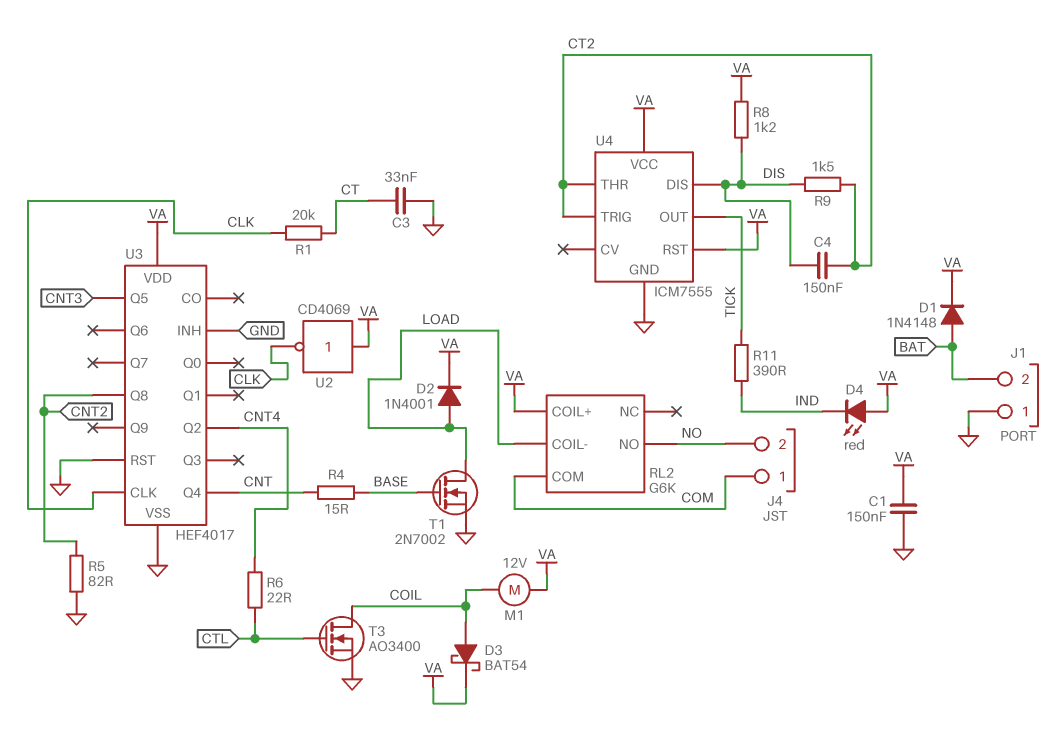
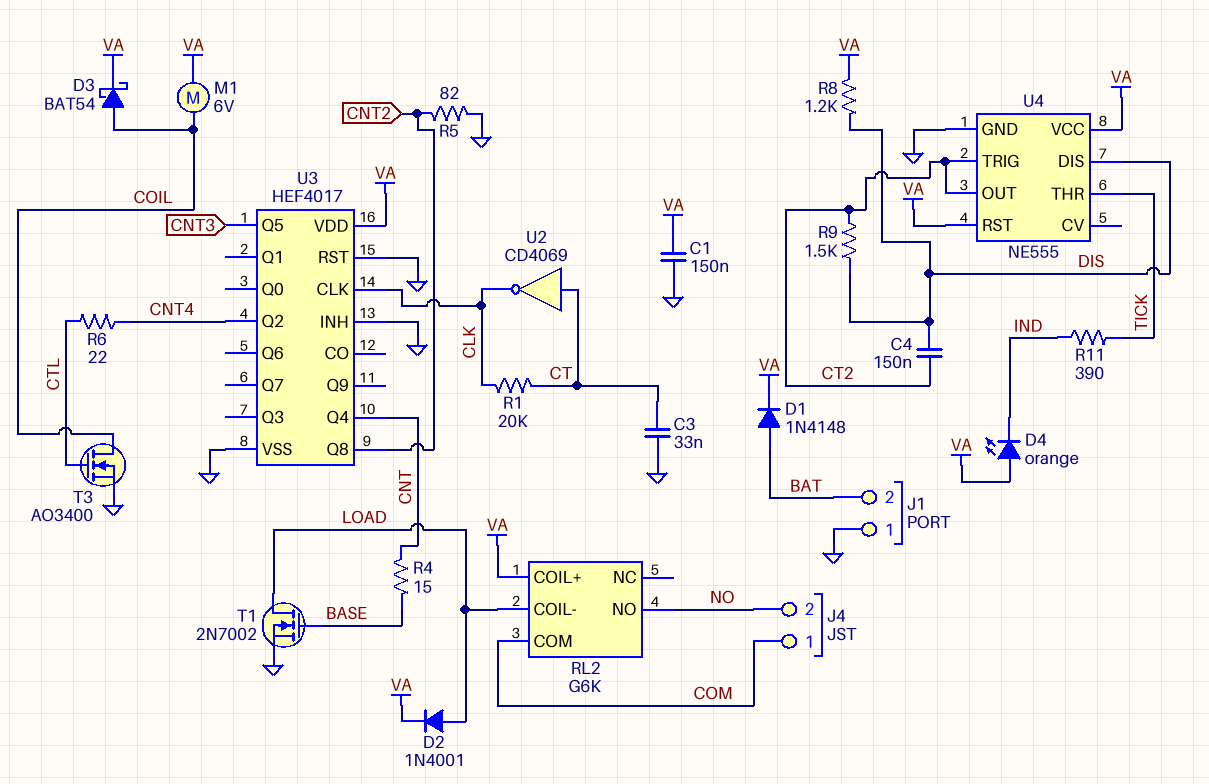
D4: LED red (A VA, K IND) -> LED orange (A VA, K IND)
M1: motor 12V (COIL, VA) -> motor 6V (COIL, VA)
U2: NOT CD4069 (in VA, out CLK) -> NOT CD4069 (in CT, out CLK)
U4: ICM7555 -> NE555
U4 pin OUT: TICK -> CT2
U4 pin THR: CT2 -> TICK

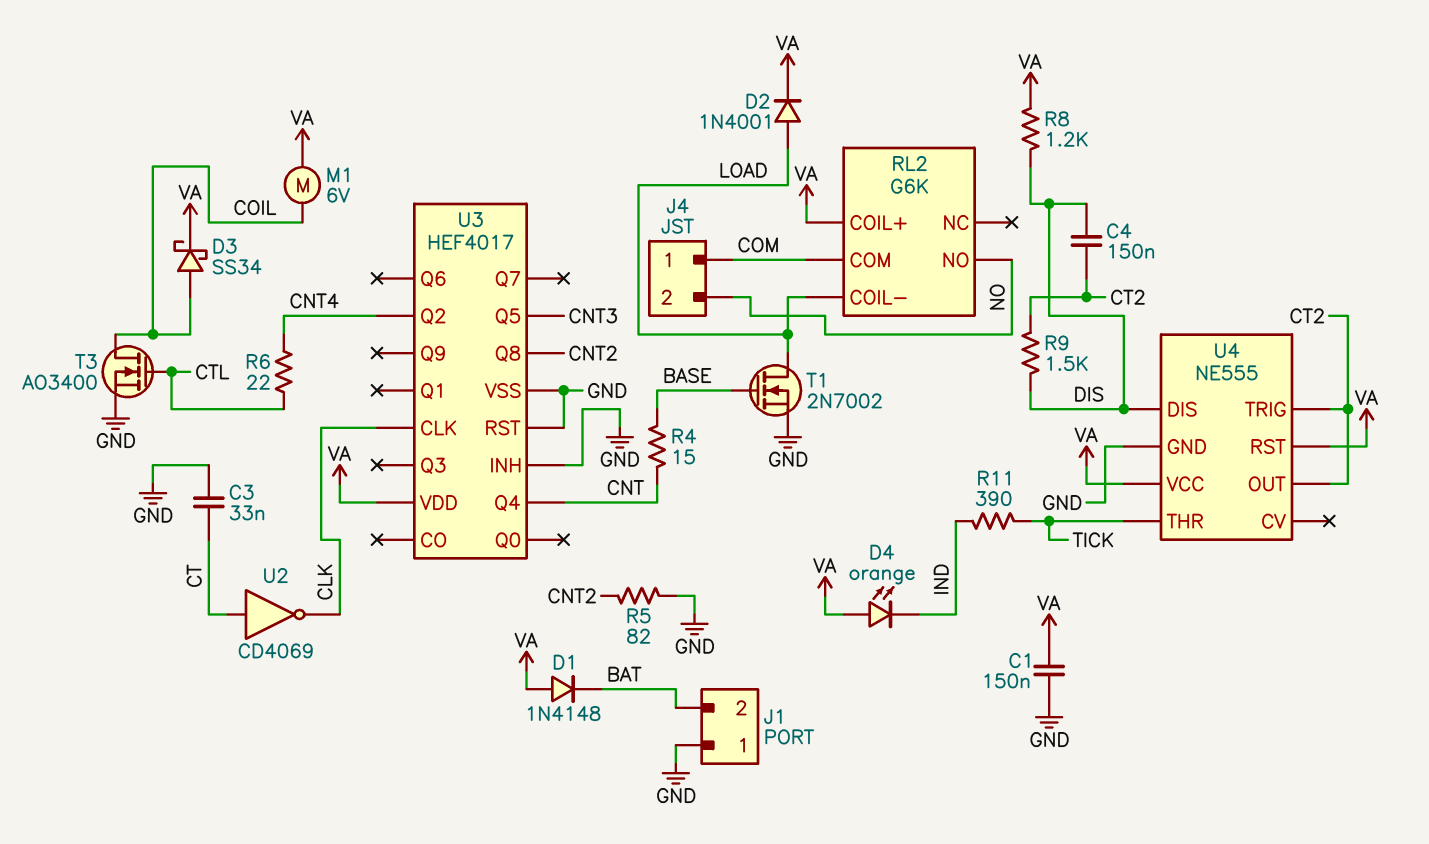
D1: diode 1N4148 (A BAT, K VA) -> diode 1N4148 (A VA, K BAT)
D3: schottky BAT54 (A COIL, K VA) -> schottky SS34 (A COIL, K VA)
R1: 20k (CLK, CT) -> none

